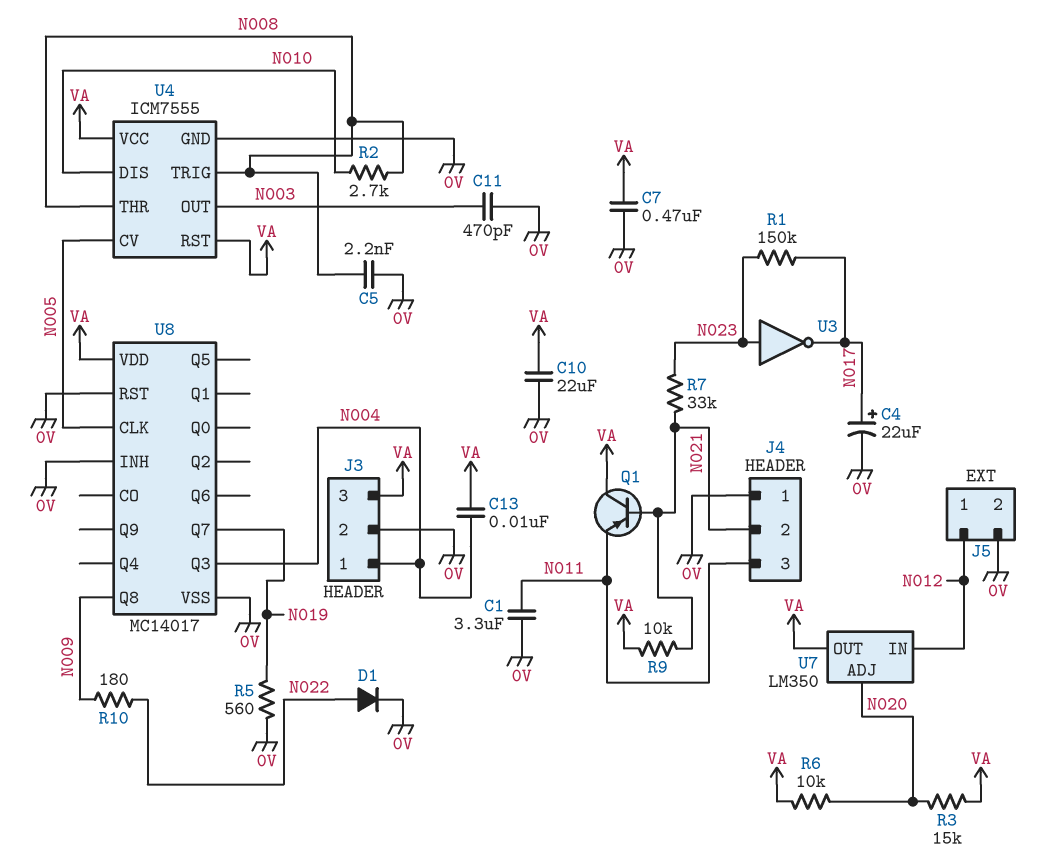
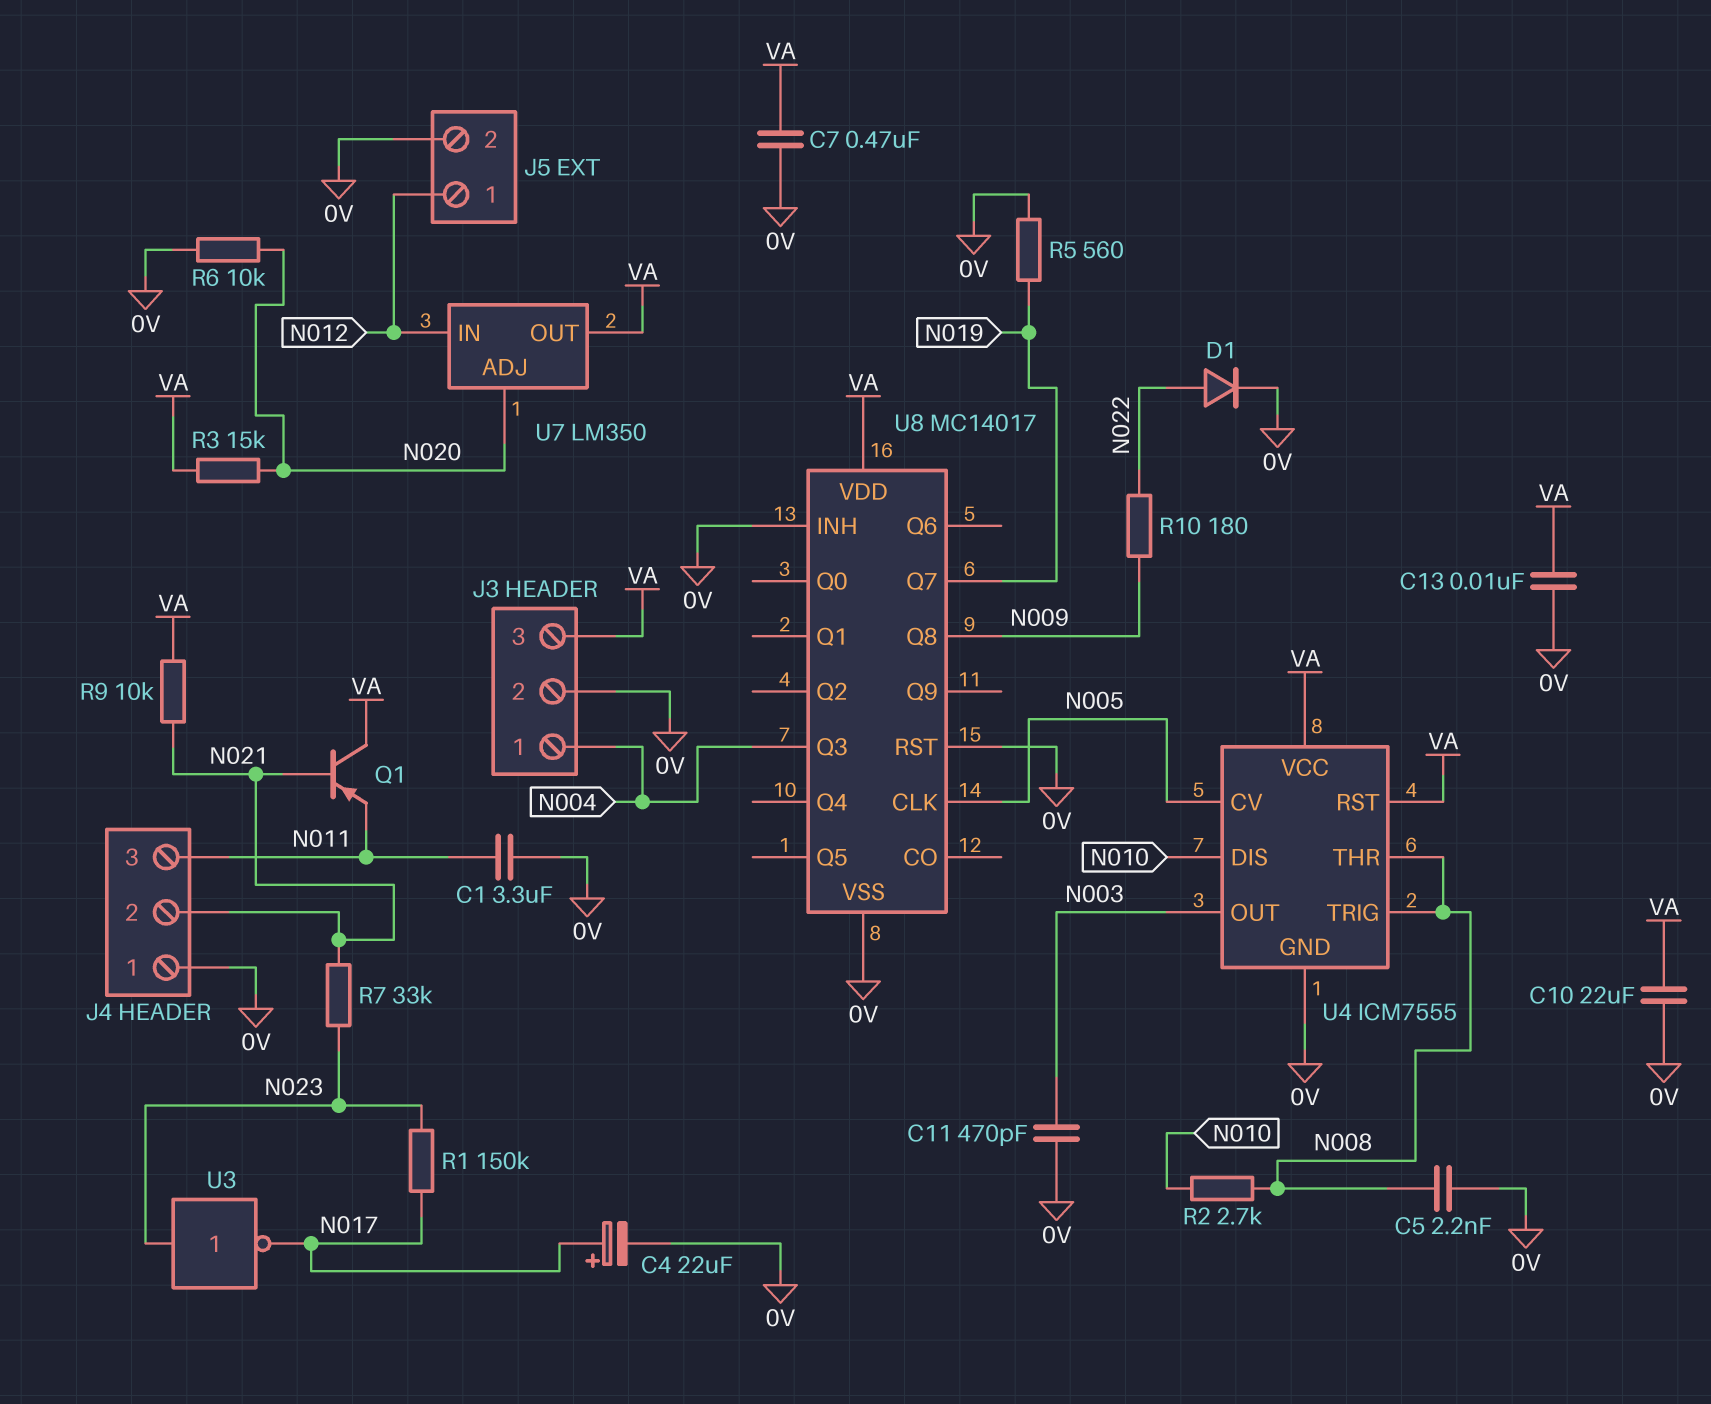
C13: 10nF (N004, VA) -> 10nF (0V, VA)
R6: 10k (N020, VA) -> 10k (0V, N020)

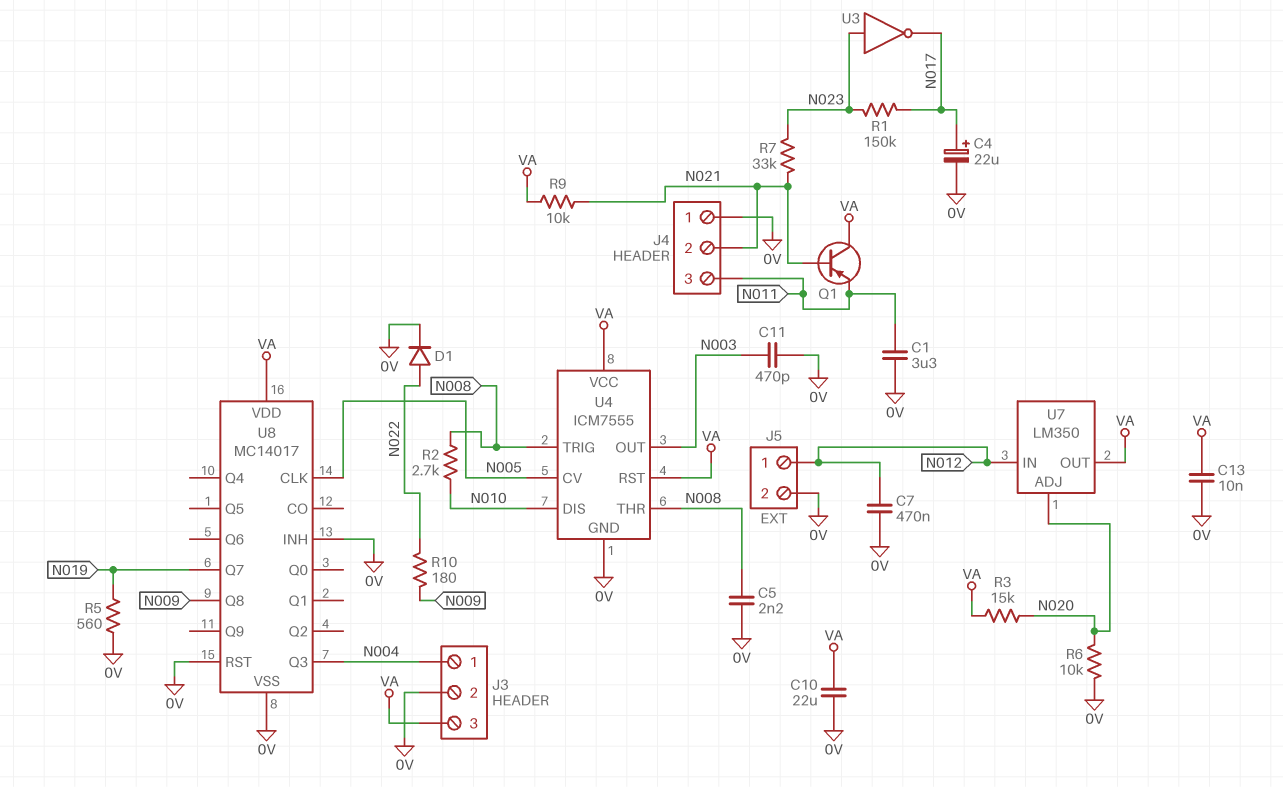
C7: 470nF (0V, VA) -> 470nF (0V, N012)

